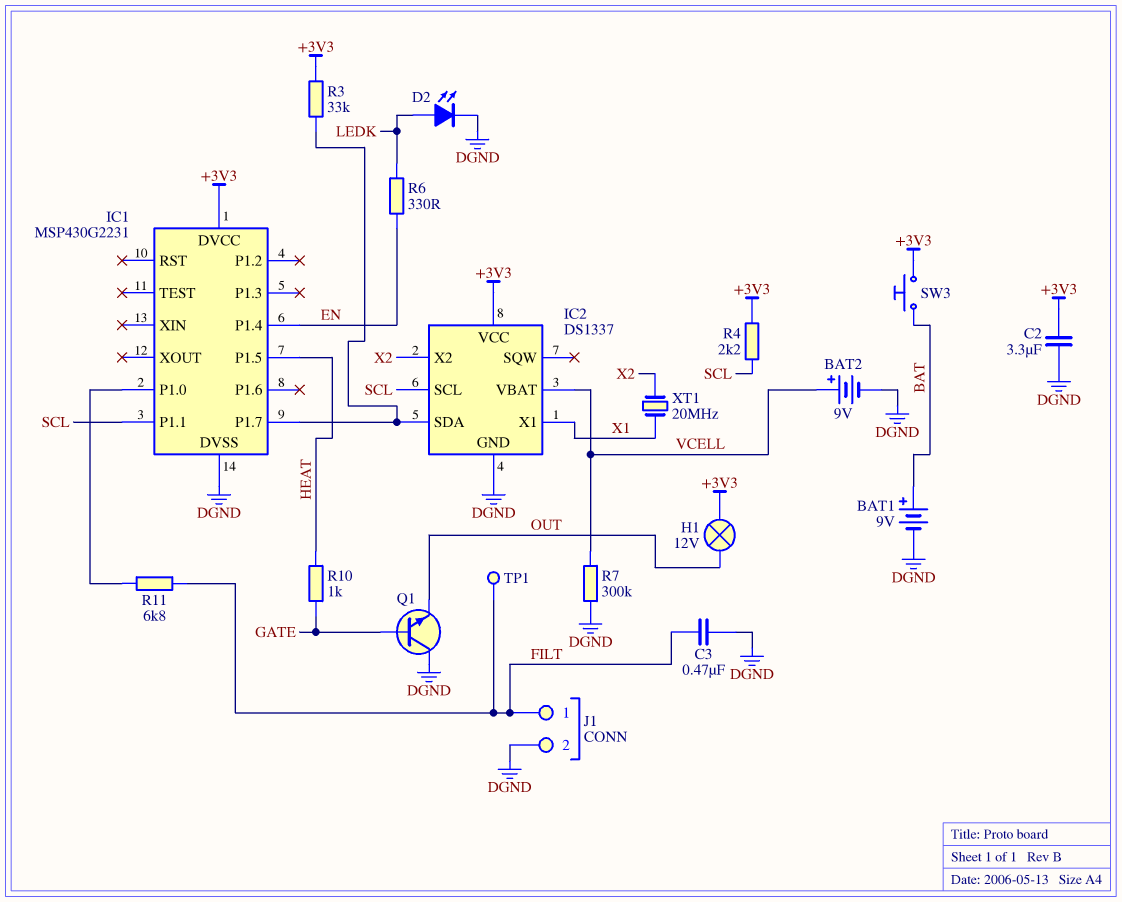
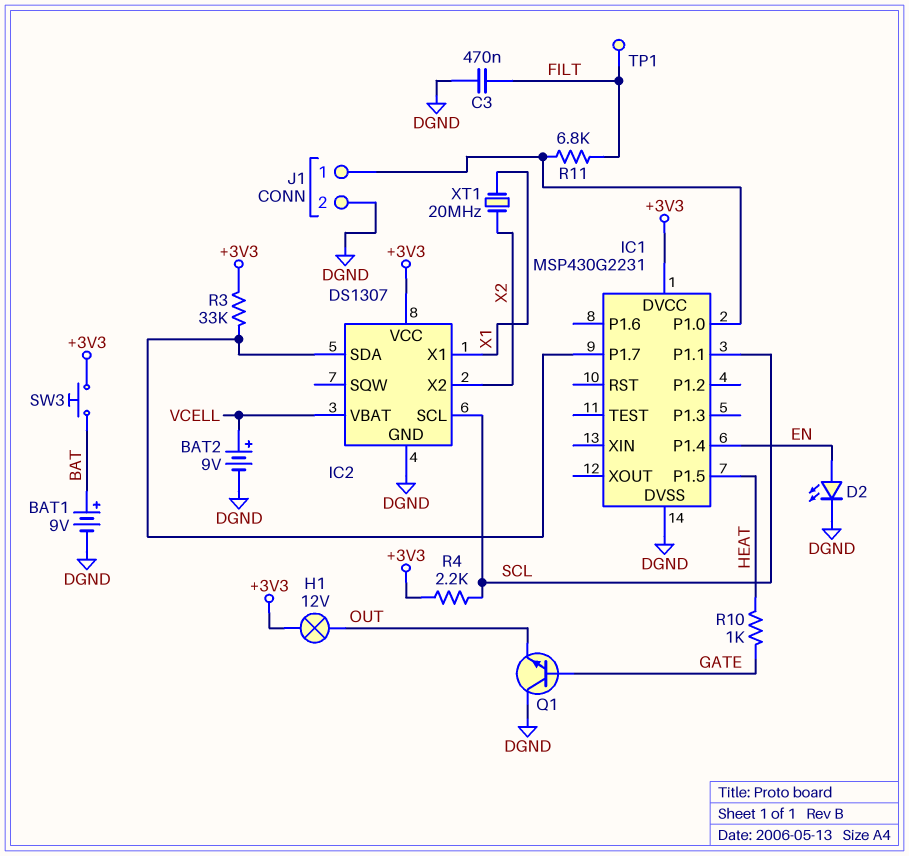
C2: 3.3uF (+3V3, DGND) -> none
D2: LED (A LEDK, K DGND) -> LED (A EN, K DGND)
IC2: DS1337 -> DS1307
J1 pin 1: FILT -> IC1/P1.0
R6: 330 (EN, LEDK) -> none
R7: 300k (DGND, VCELL) -> none

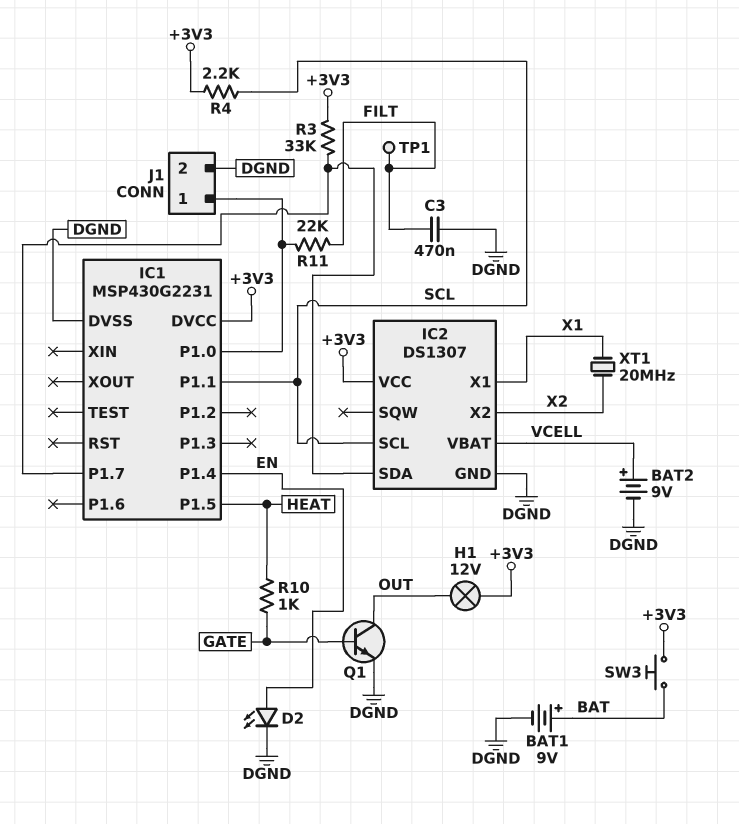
Q1: NPN (B GATE, C DGND, E OUT) -> NPN (B GATE, C OUT, E DGND)
R11: 6.8k (FILT, IC1/P1.0) -> 22k (FILT, IC1/P1.0)

